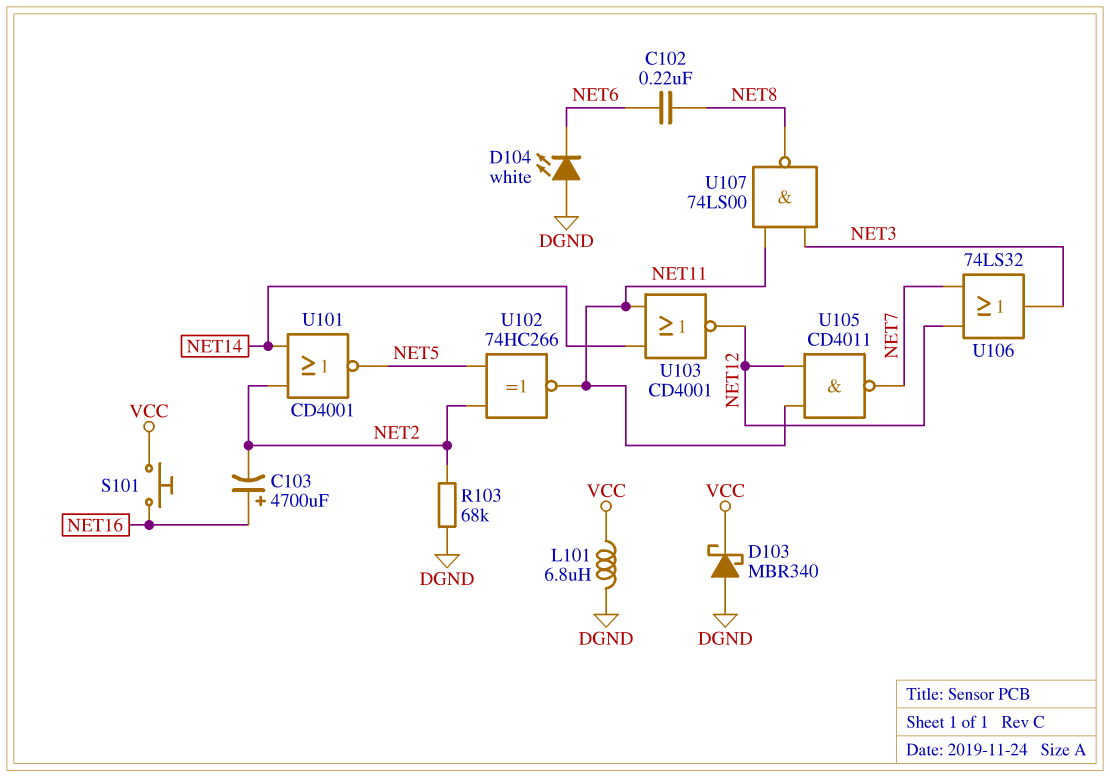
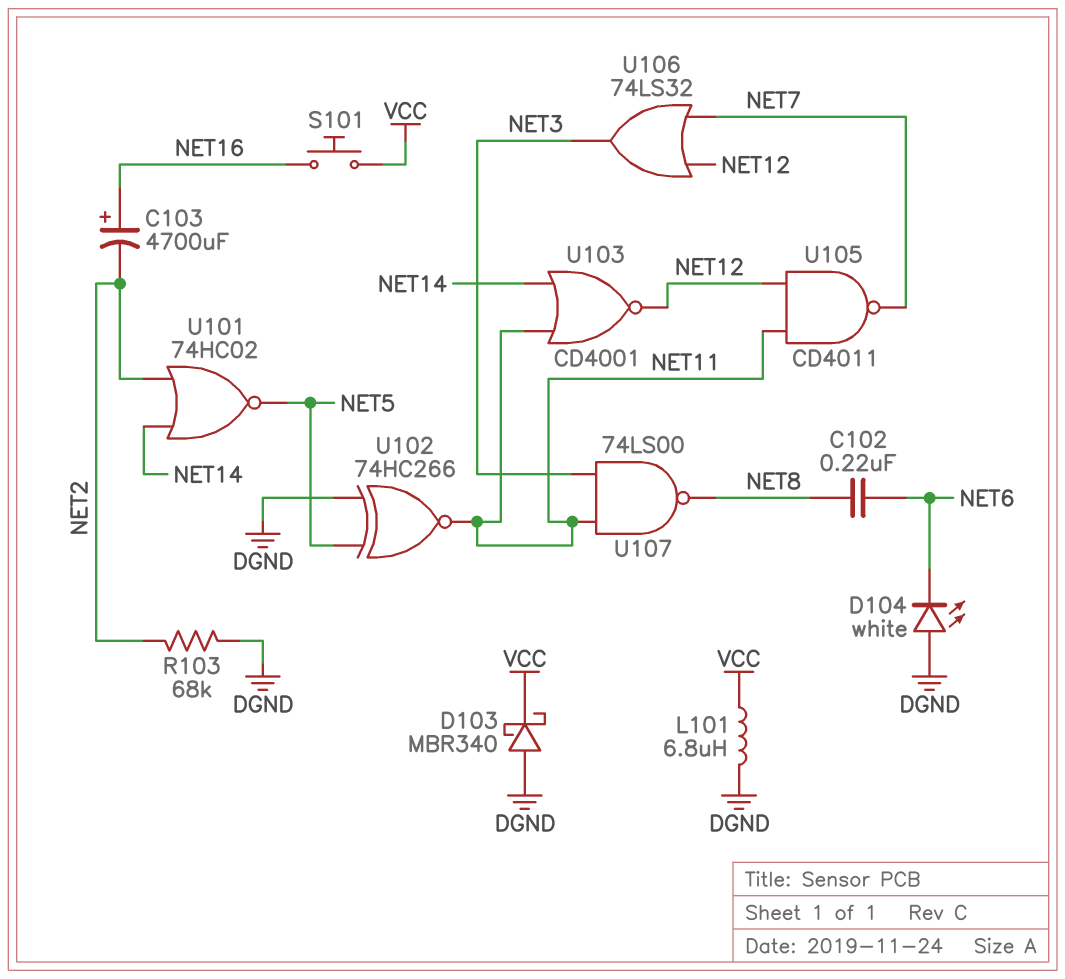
U101: NOR CD4001 (in NET2, in NET14, out NET5) -> NOR 74HC02 (in NET2, in NET14, out NET5)
U102: XNOR 74HC266 (in NET2, in NET5, out NET11) -> XNOR 74HC266 (in DGND, in NET5, out NET11)

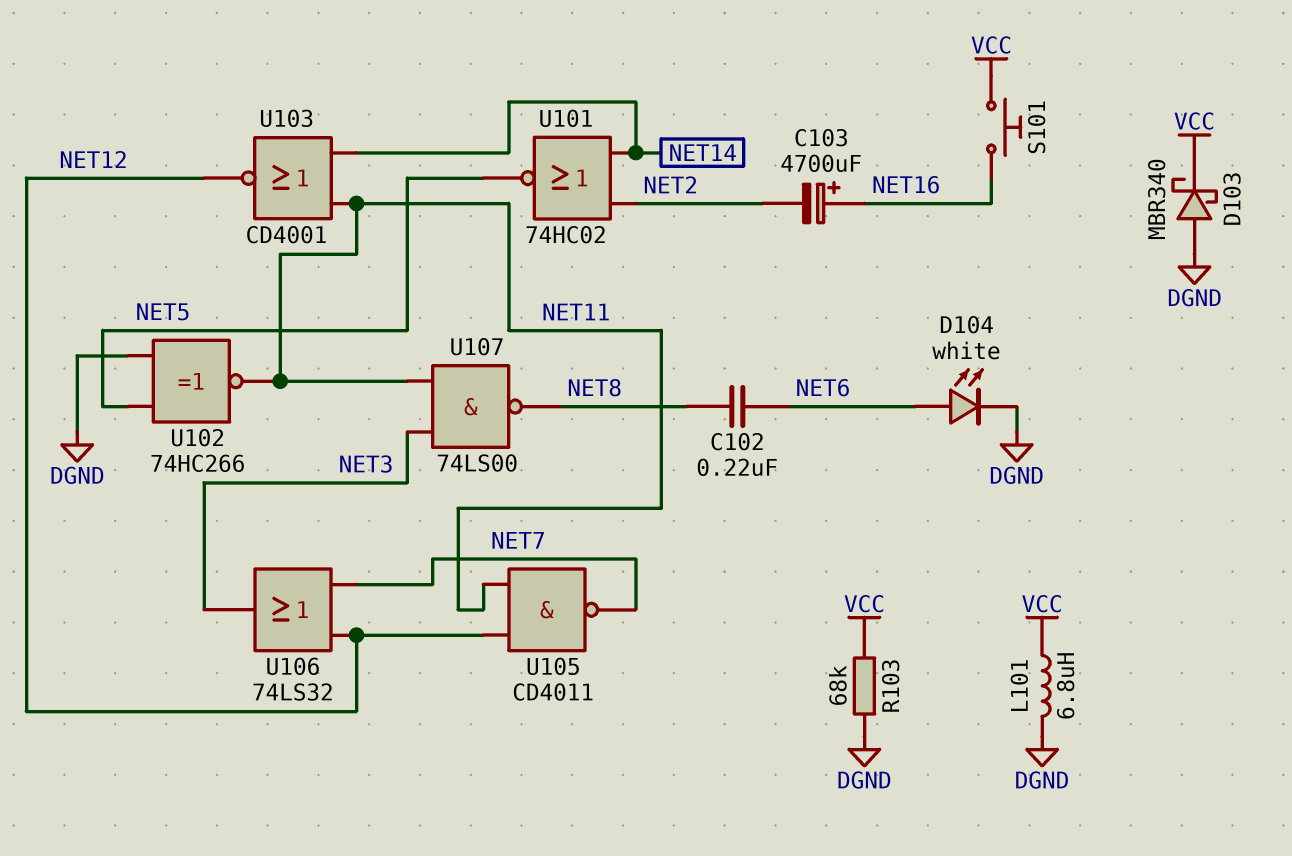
D104: LED white (A DGND, K NET6) -> LED white (A NET6, K DGND)
R103: 68k (DGND, NET2) -> 68k (DGND, VCC)

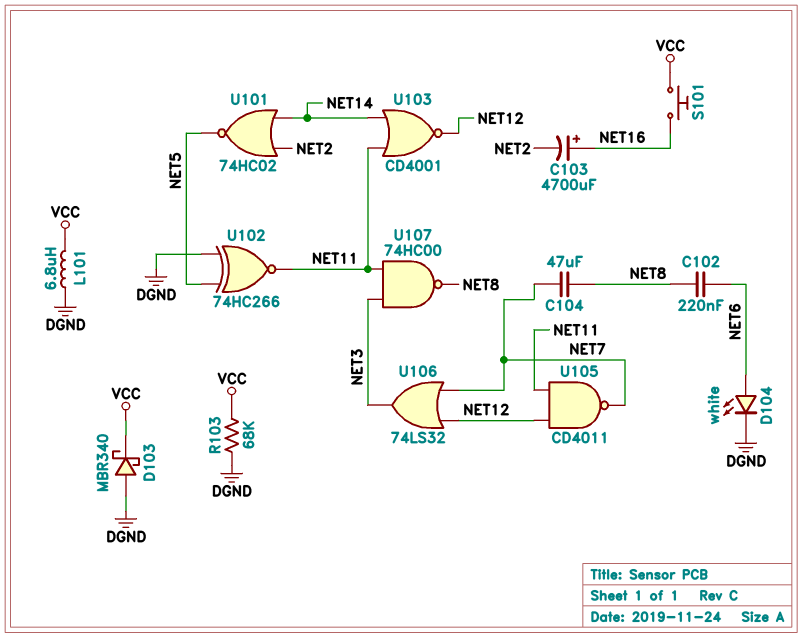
C104: none -> 47uF (NET7, NET8)
U107: NAND 74LS00 (in NET3, in NET11, out NET8) -> NAND 74HC00 (in NET3, in NET11, out NET8)

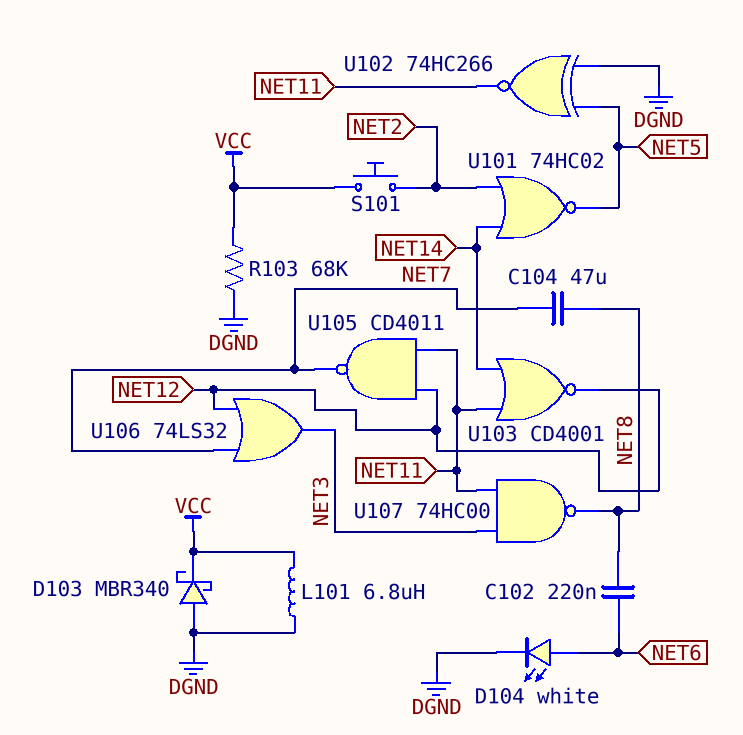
C103: 4700uF (plus NET16, minus NET2) -> none
S101: button (NET16, VCC) -> button (NET2, VCC)

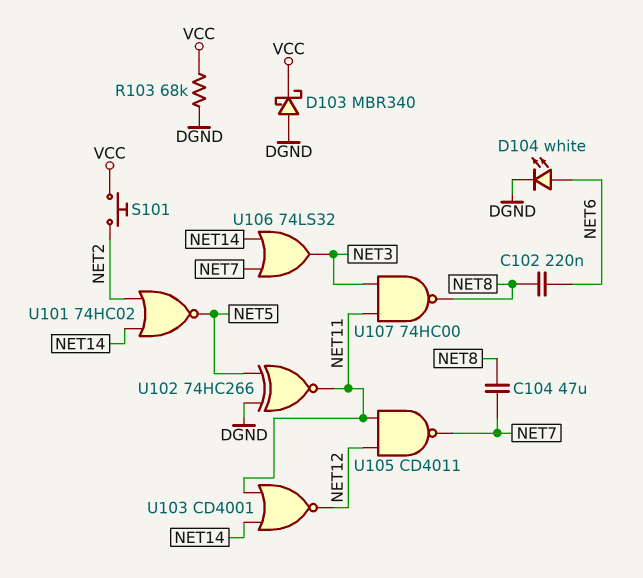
L101: 6.8uH (DGND, VCC) -> none
U106: OR 74LS32 (in NET7, in NET12, out NET3) -> OR 74LS32 (in NET7, in NET14, out NET3)

